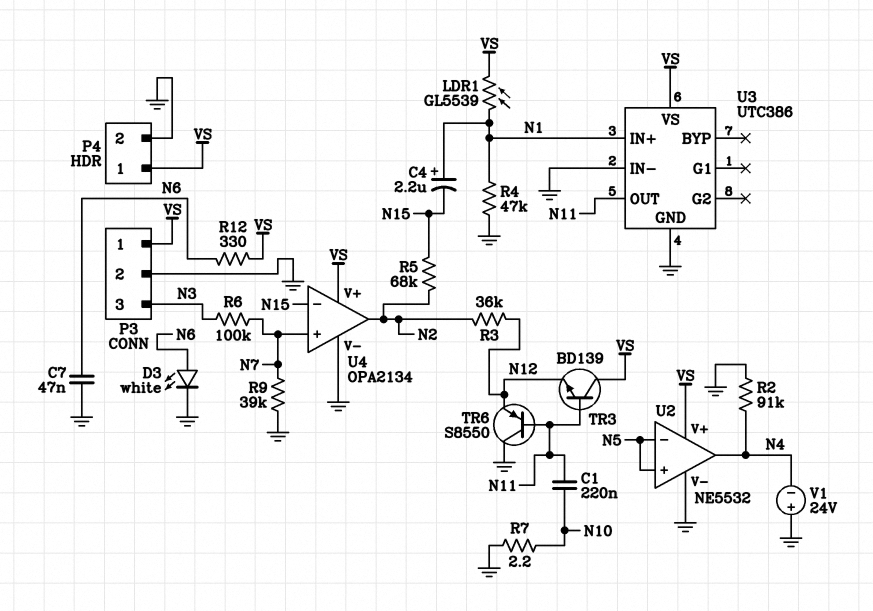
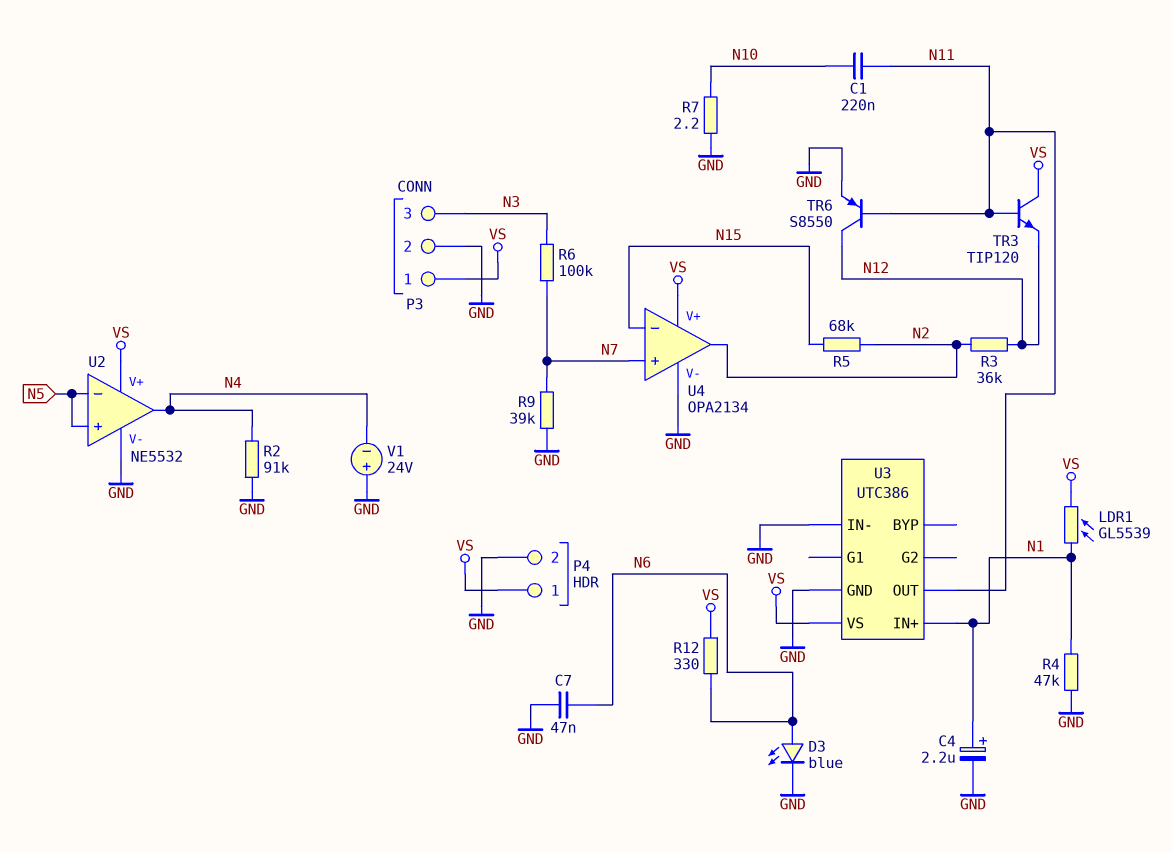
C4: 2.2uF (plus N1, minus N15) -> 2.2uF (plus N1, minus GND)
D3: LED white (A N6, K GND) -> LED blue (A N6, K GND)
TR3: NPN BD139 (B N11, C VS, E N12) -> NPN TIP120 (B N11, C VS, E N12)
TR6: PNP S8550 (B N11, C GND, E N12) -> PNP S8550 (B N11, C N12, E GND)

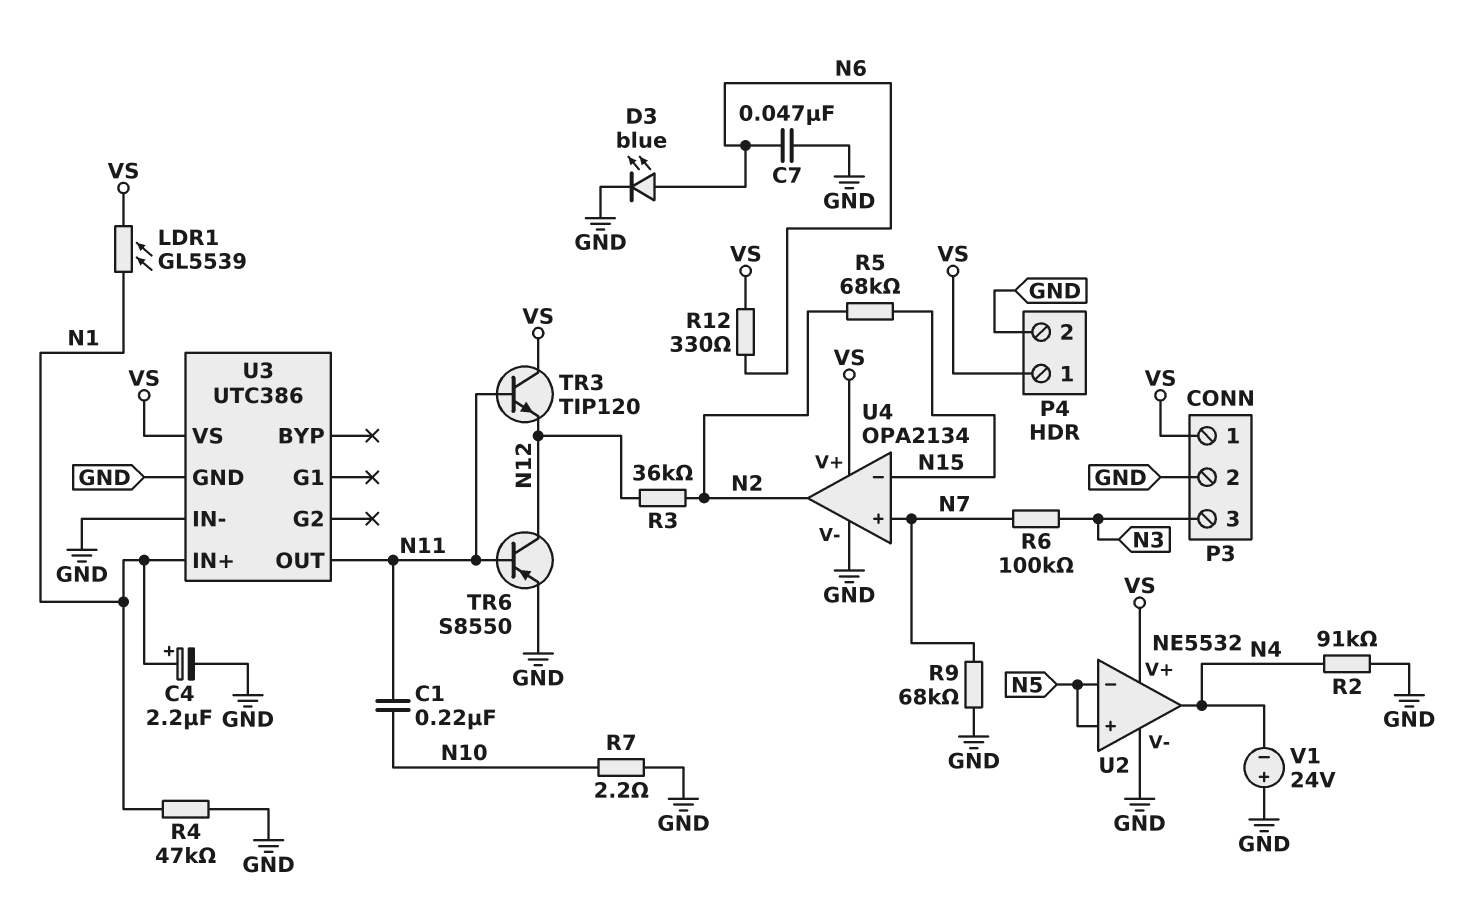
R9: 39k (GND, N7) -> 68k (GND, N7)

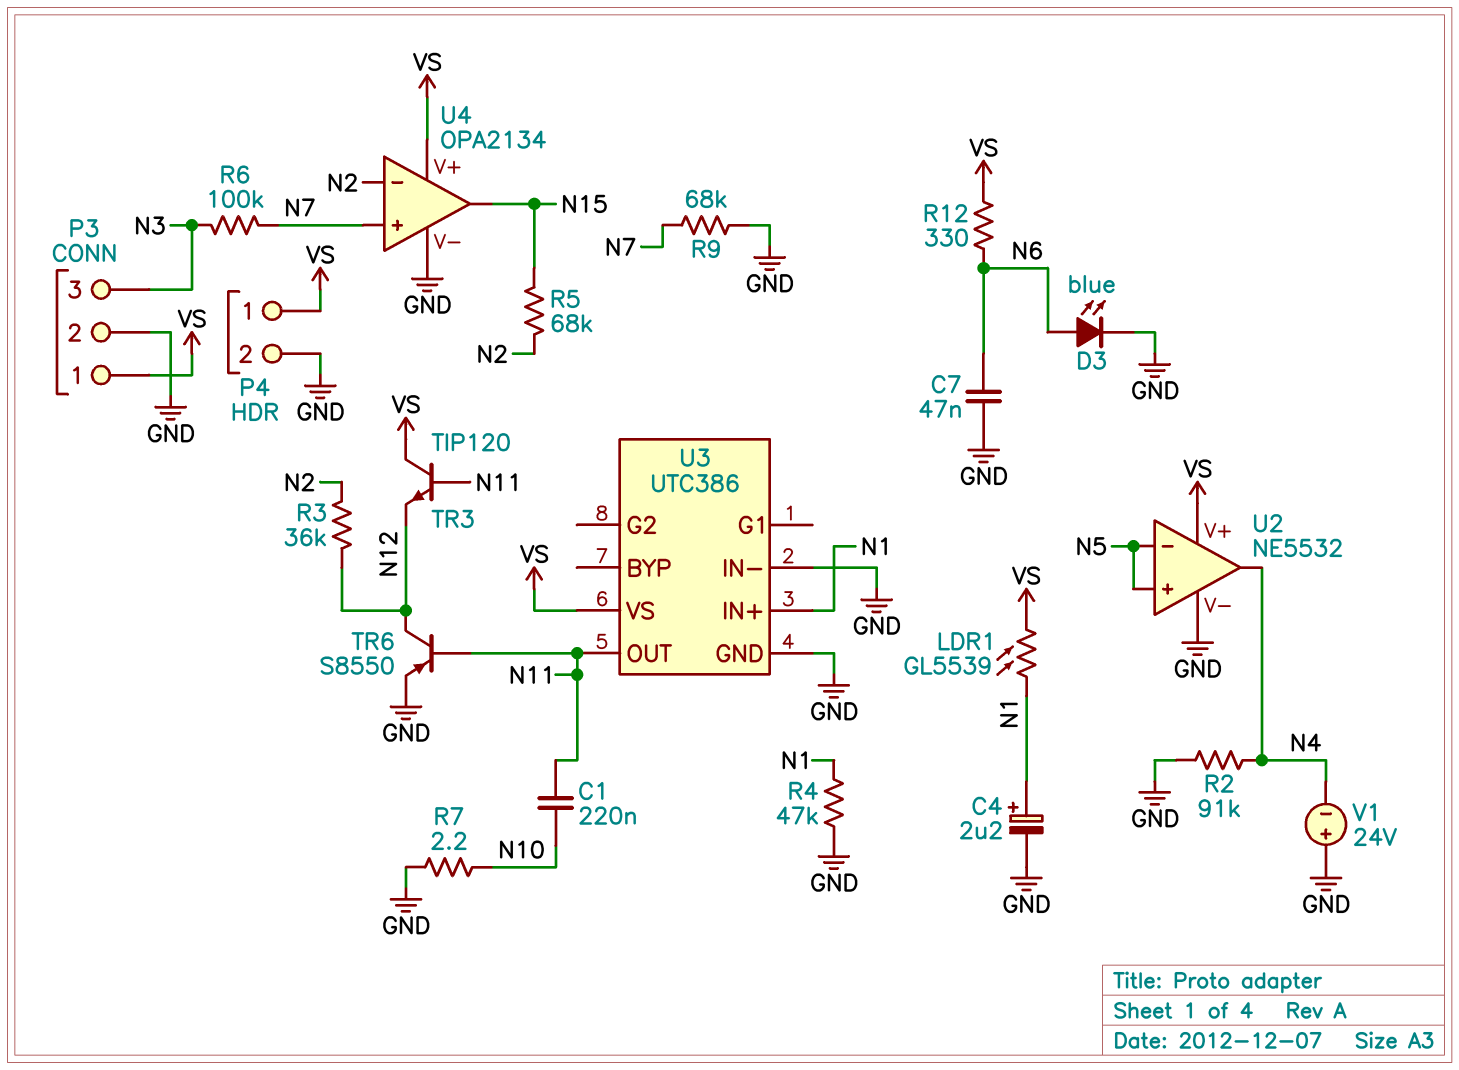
U4 pin in-: N15 -> N2
U4 pin out: N2 -> N15

